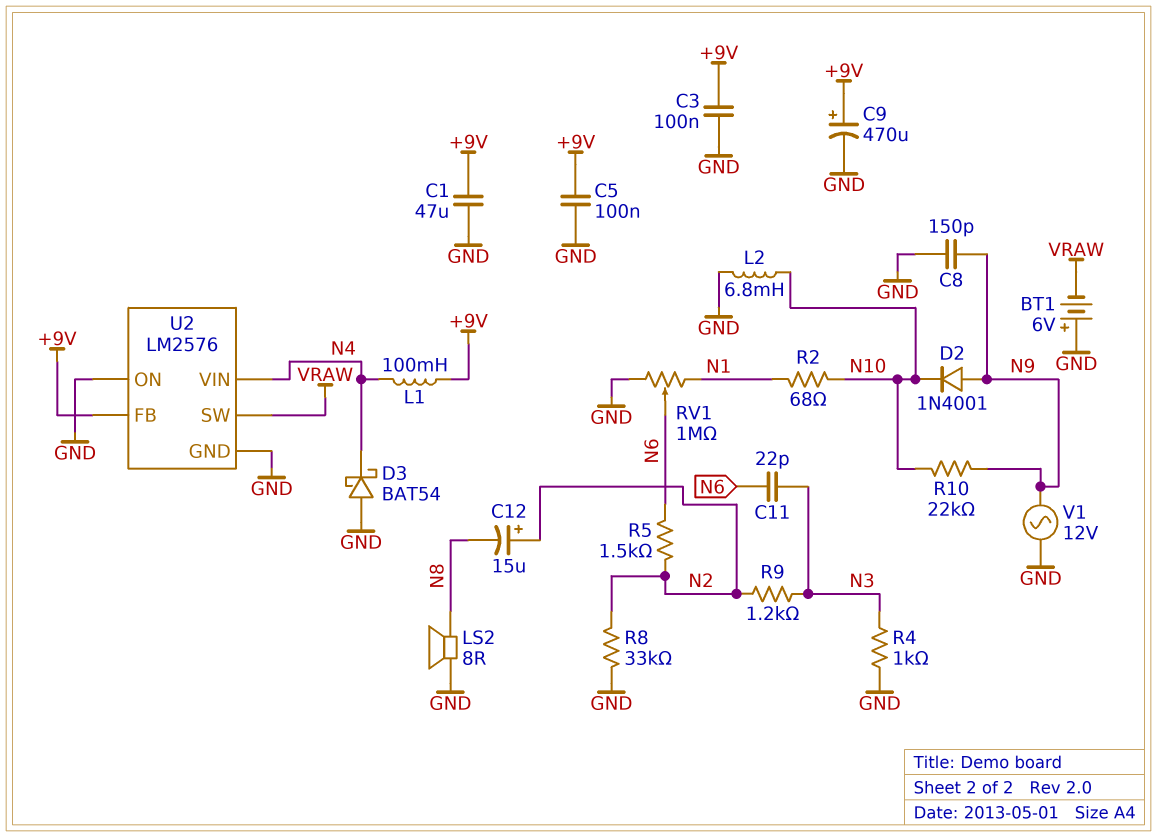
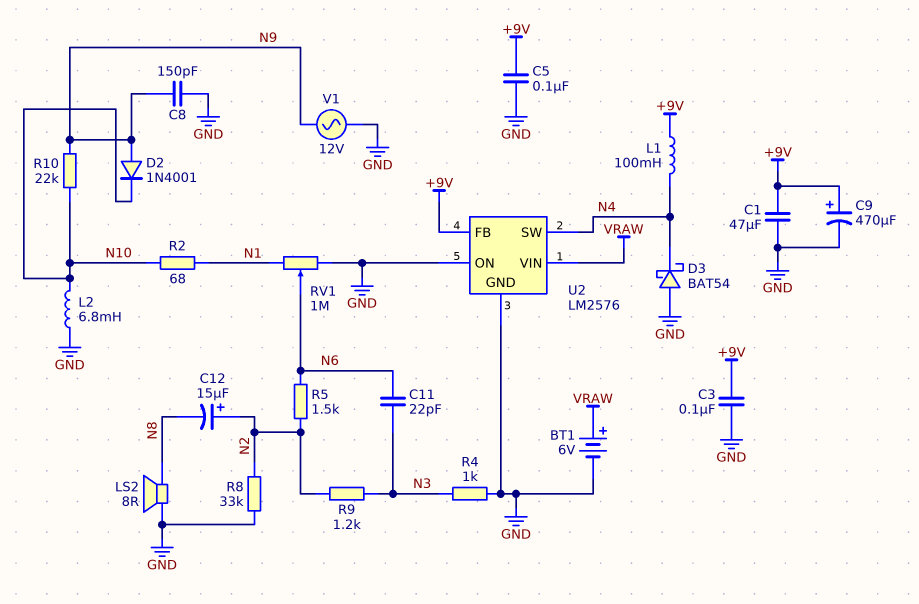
BT1: 6V (plus GND, minus VRAW) -> 6V (plus VRAW, minus GND)
U2 pin SW: VRAW -> N4
U2 pin VIN: N4 -> VRAW

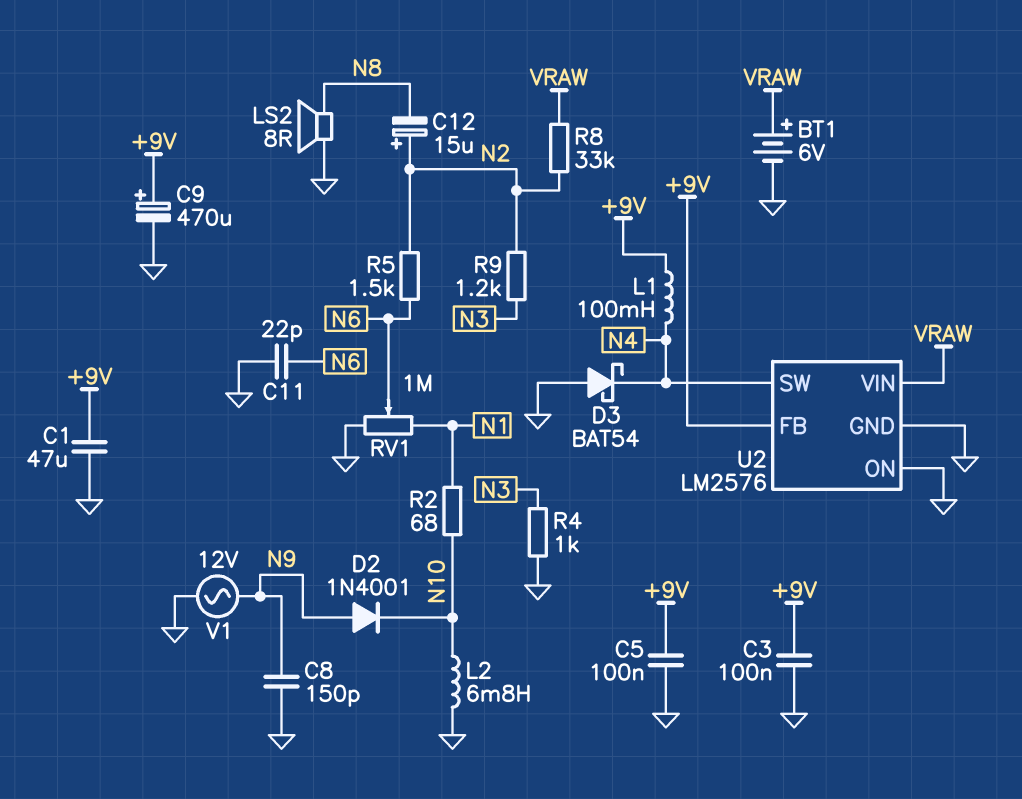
C11: 22pF (N3, N6) -> 22pF (GND, N6)
R8: 33k (GND, N2) -> 33k (N2, VRAW)
R10: 22k (N9, N10) -> none

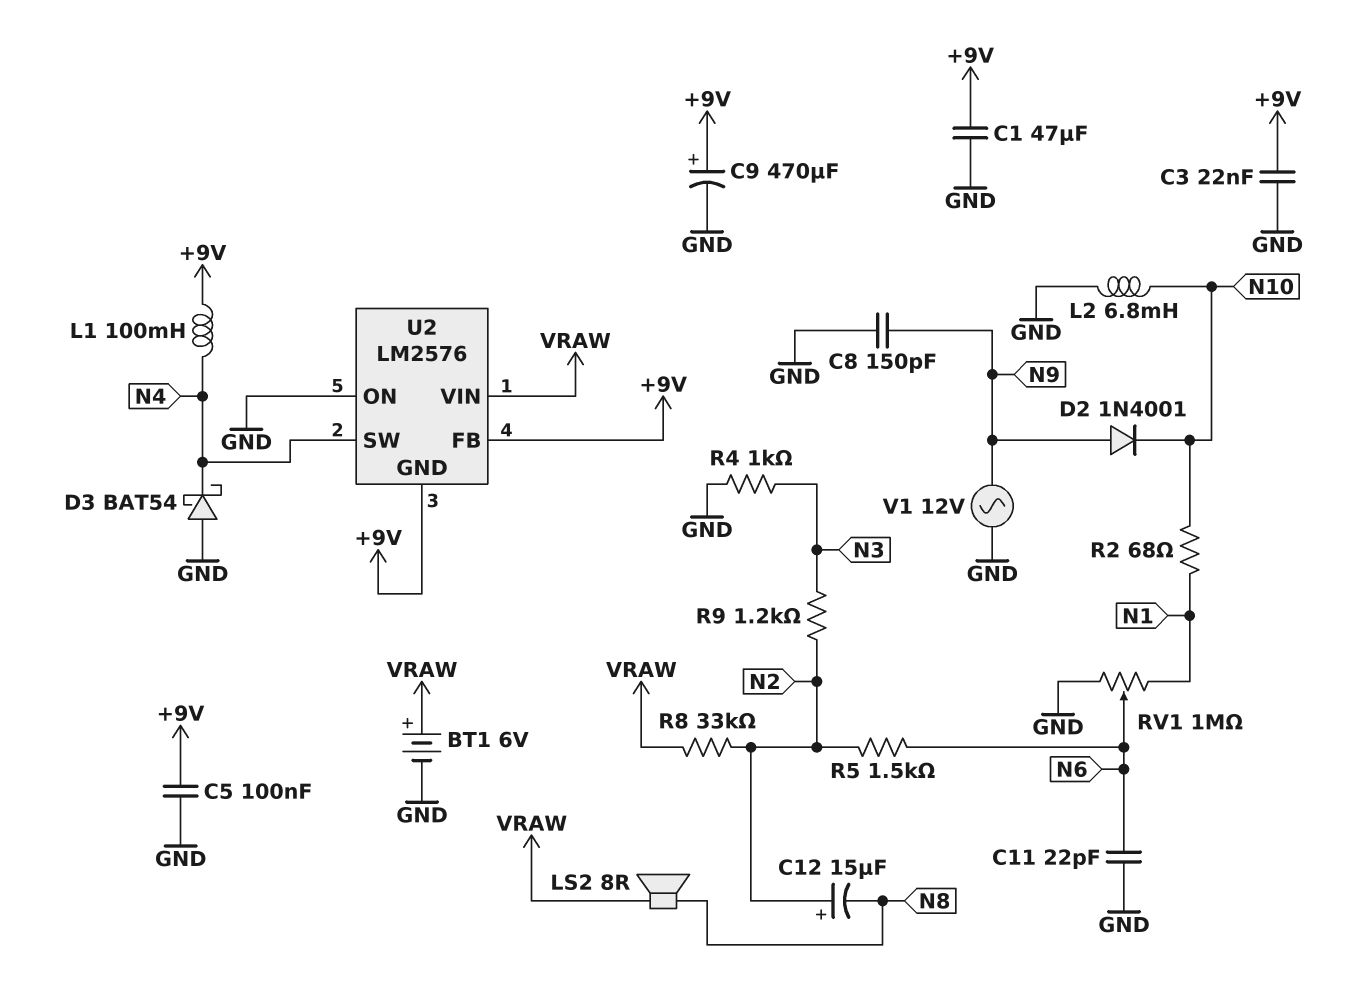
C3: 100nF (+9V, GND) -> 22nF (+9V, GND)
LS2: speaker 8R (GND, N8) -> speaker 8R (N8, VRAW)
U2 pin GND: GND -> +9V

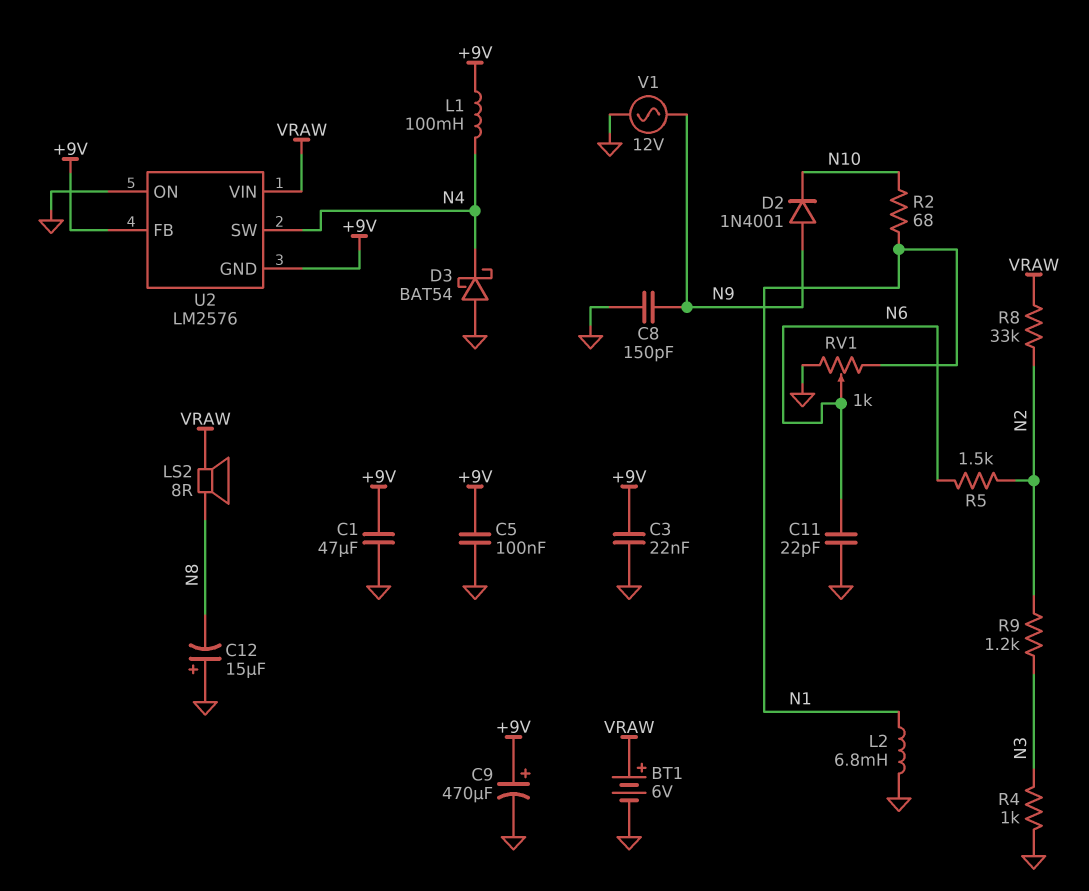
C12: 15uF (plus N2, minus N8) -> 15uF (plus GND, minus N8)
L2: 6.8mH (GND, N10) -> 6.8mH (GND, N1)
RV1: 1M (GND, N1, wiper N6) -> 1k (GND, N1, wiper N6)

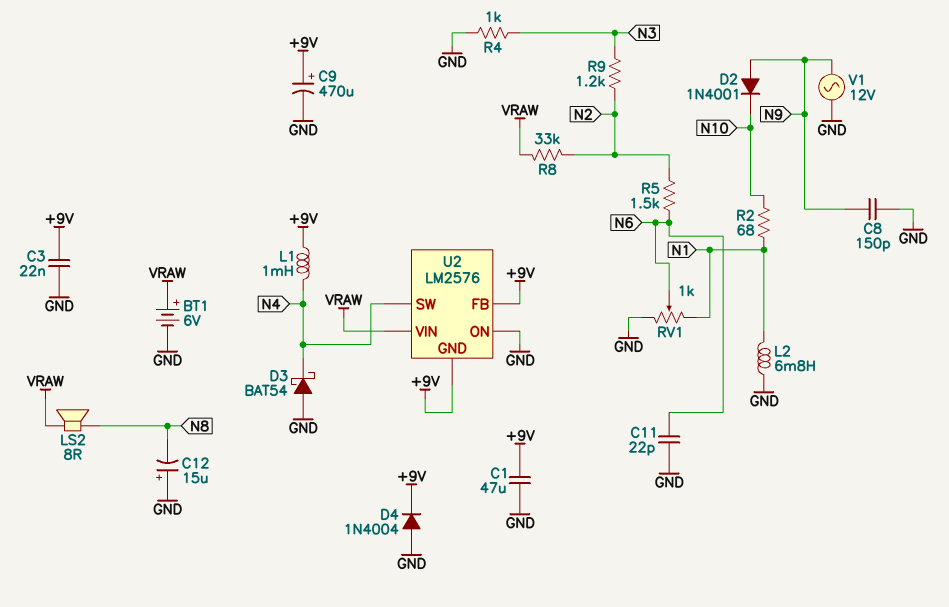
C5: 100nF (+9V, GND) -> none
D4: none -> diode 1N4004 (A GND, K +9V)
L1: 100mH (+9V, N4) -> 1mH (+9V, N4)

